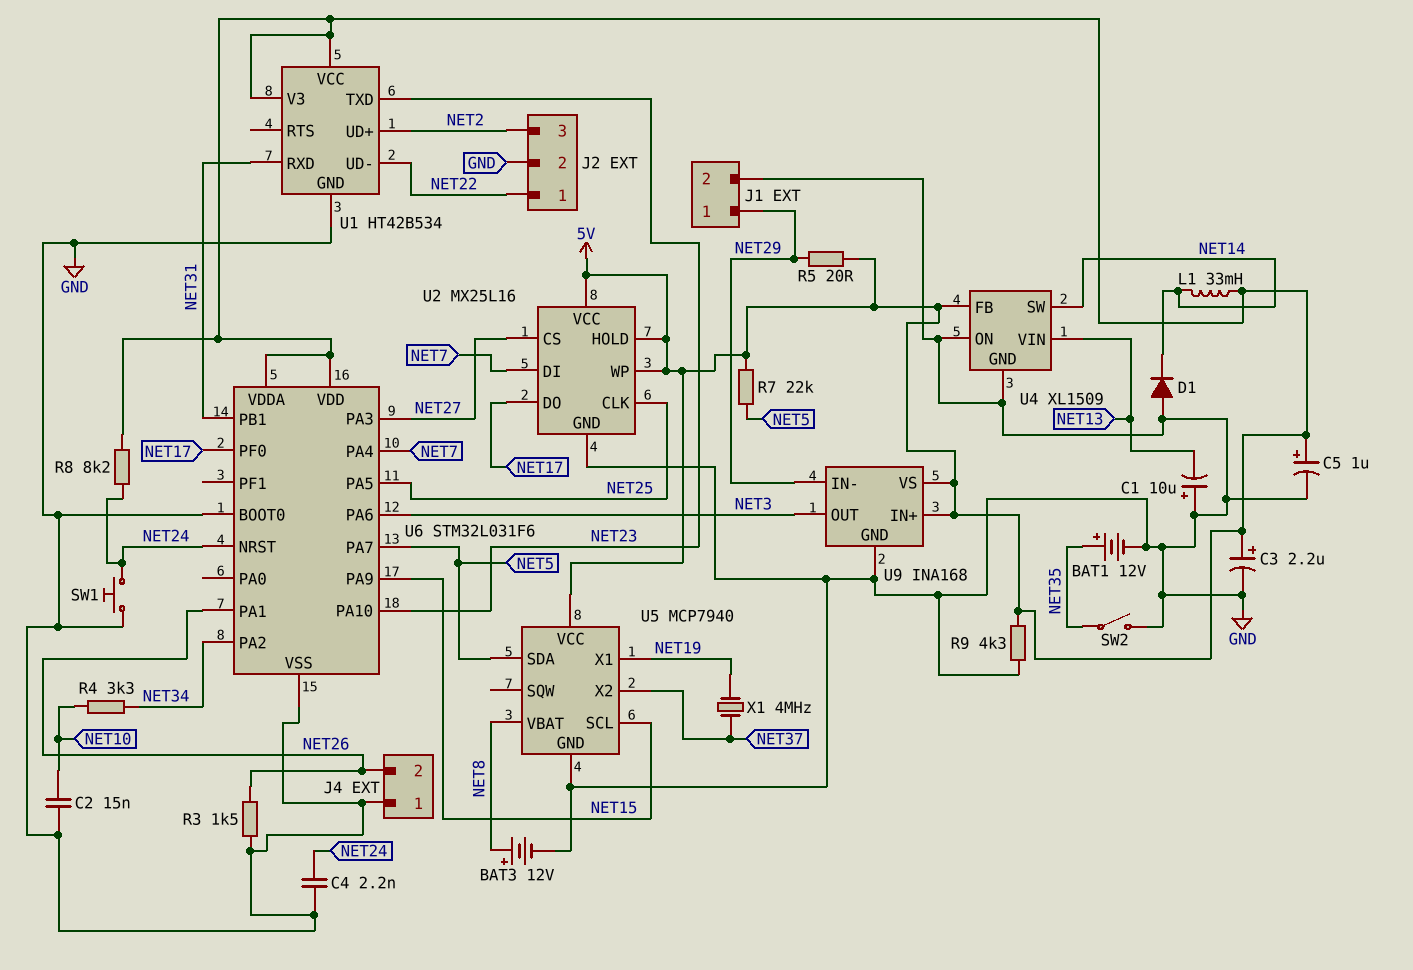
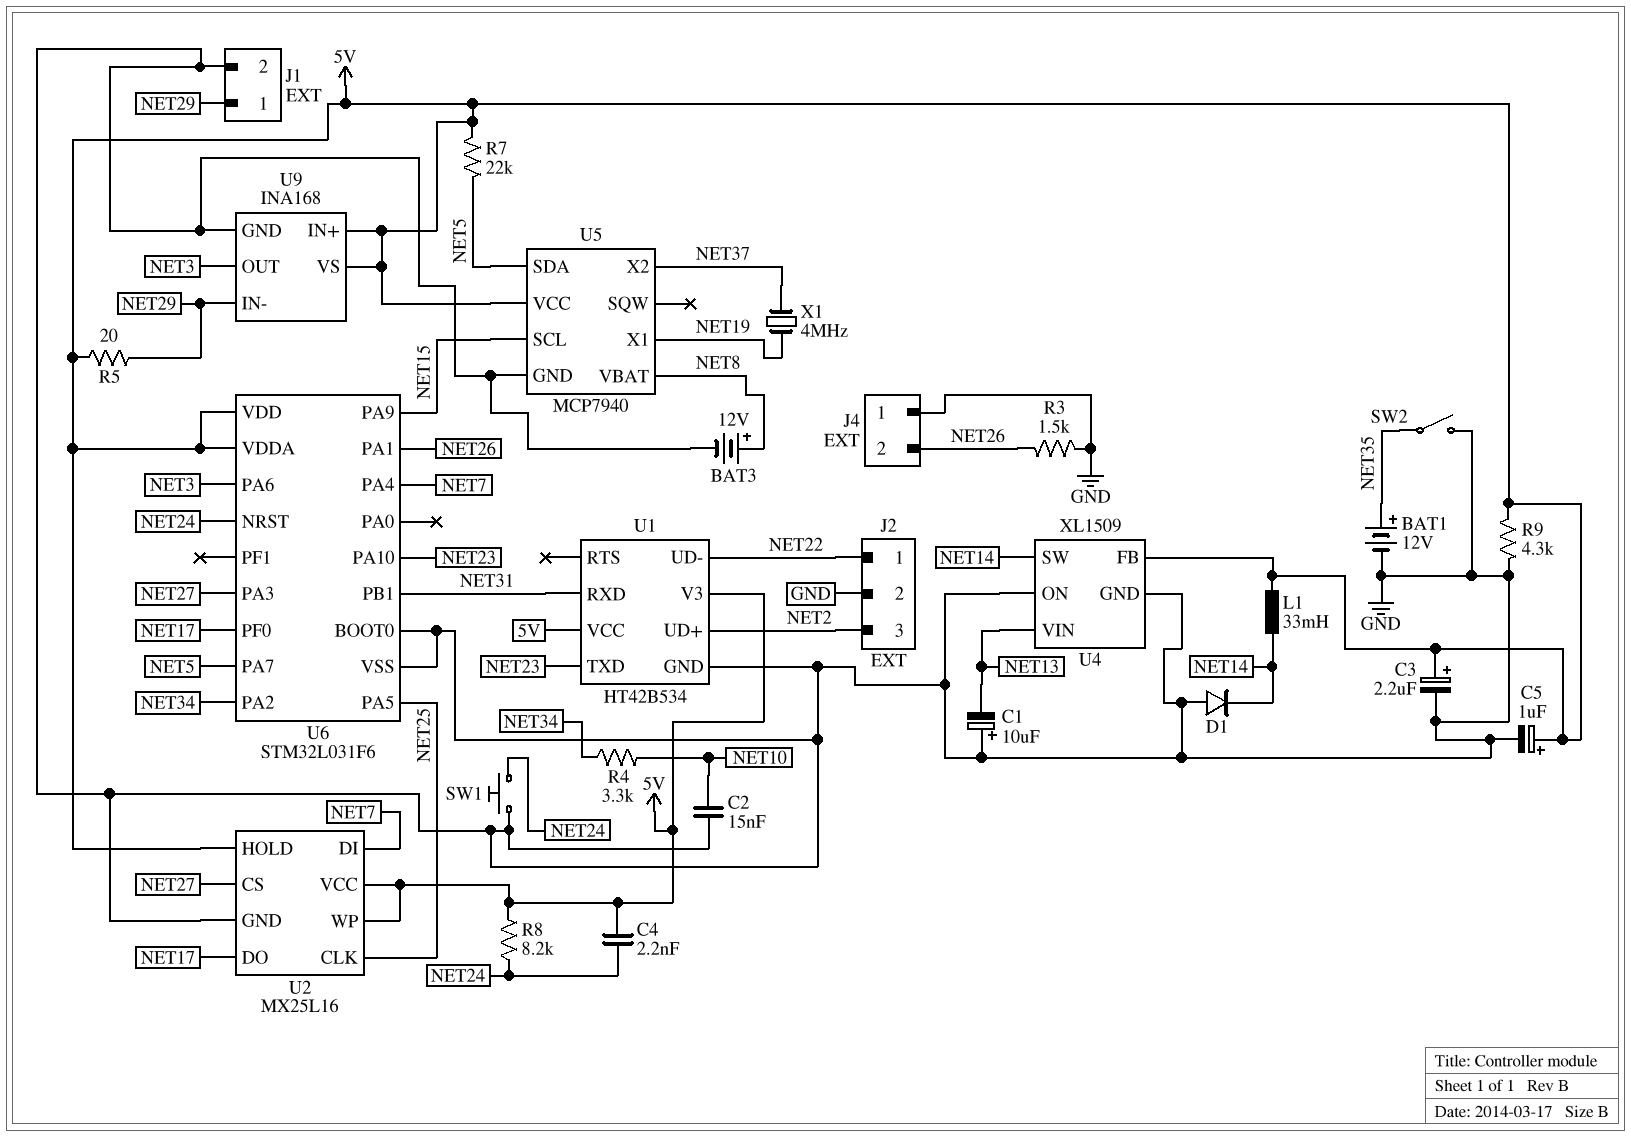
C4: 2.2nF (GND, NET24) -> 2.2nF (5V, NET24)

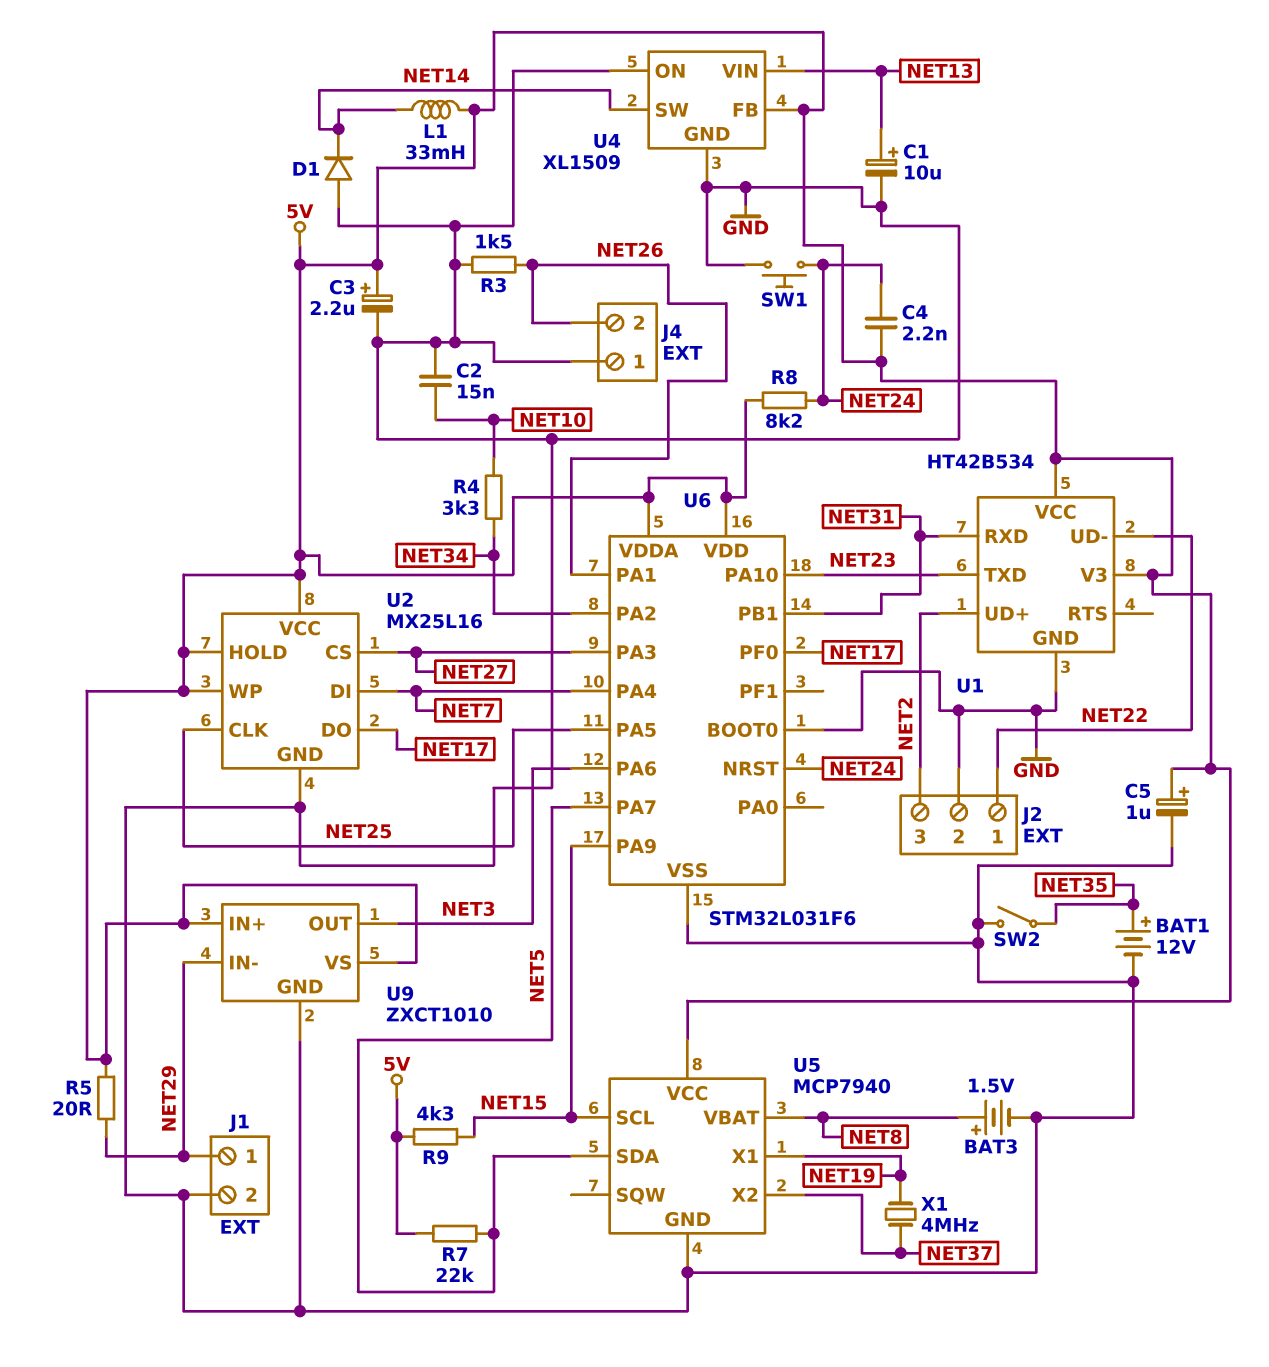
BAT3: 12V (plus NET8, minus GND) -> 1.5V (plus NET8, minus GND)
C1: 10uF (plus GND, minus NET13) -> 10uF (plus NET13, minus GND)
R9: 4.3k (5V, GND) -> 4.3k (5V, NET15)
U9: INA168 -> ZXCT1010

